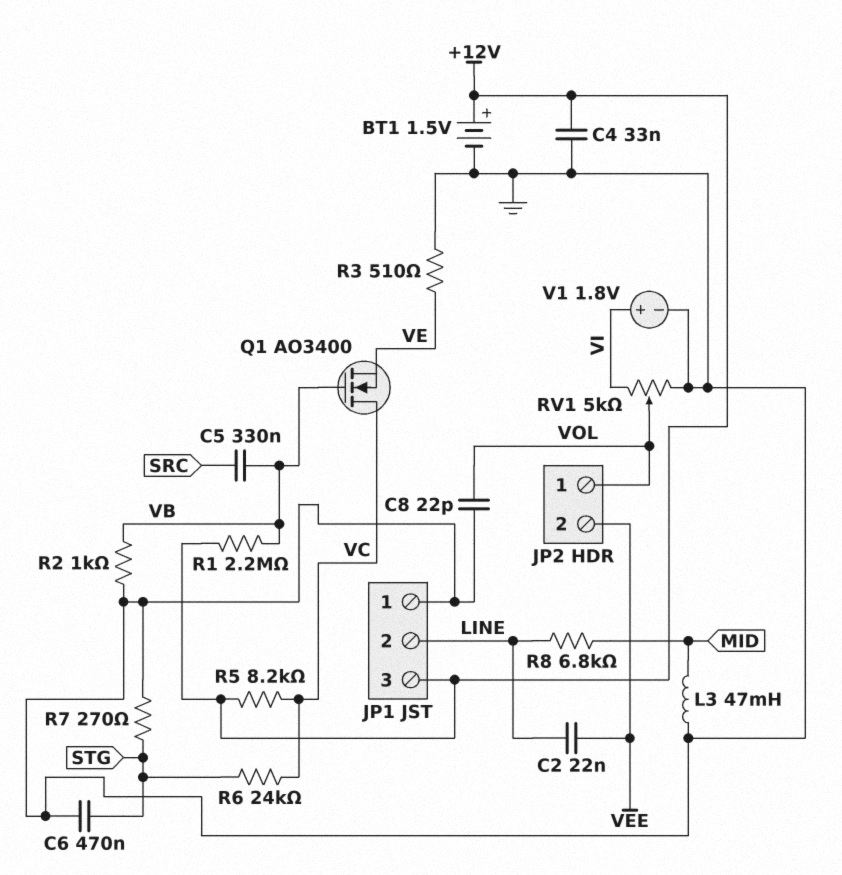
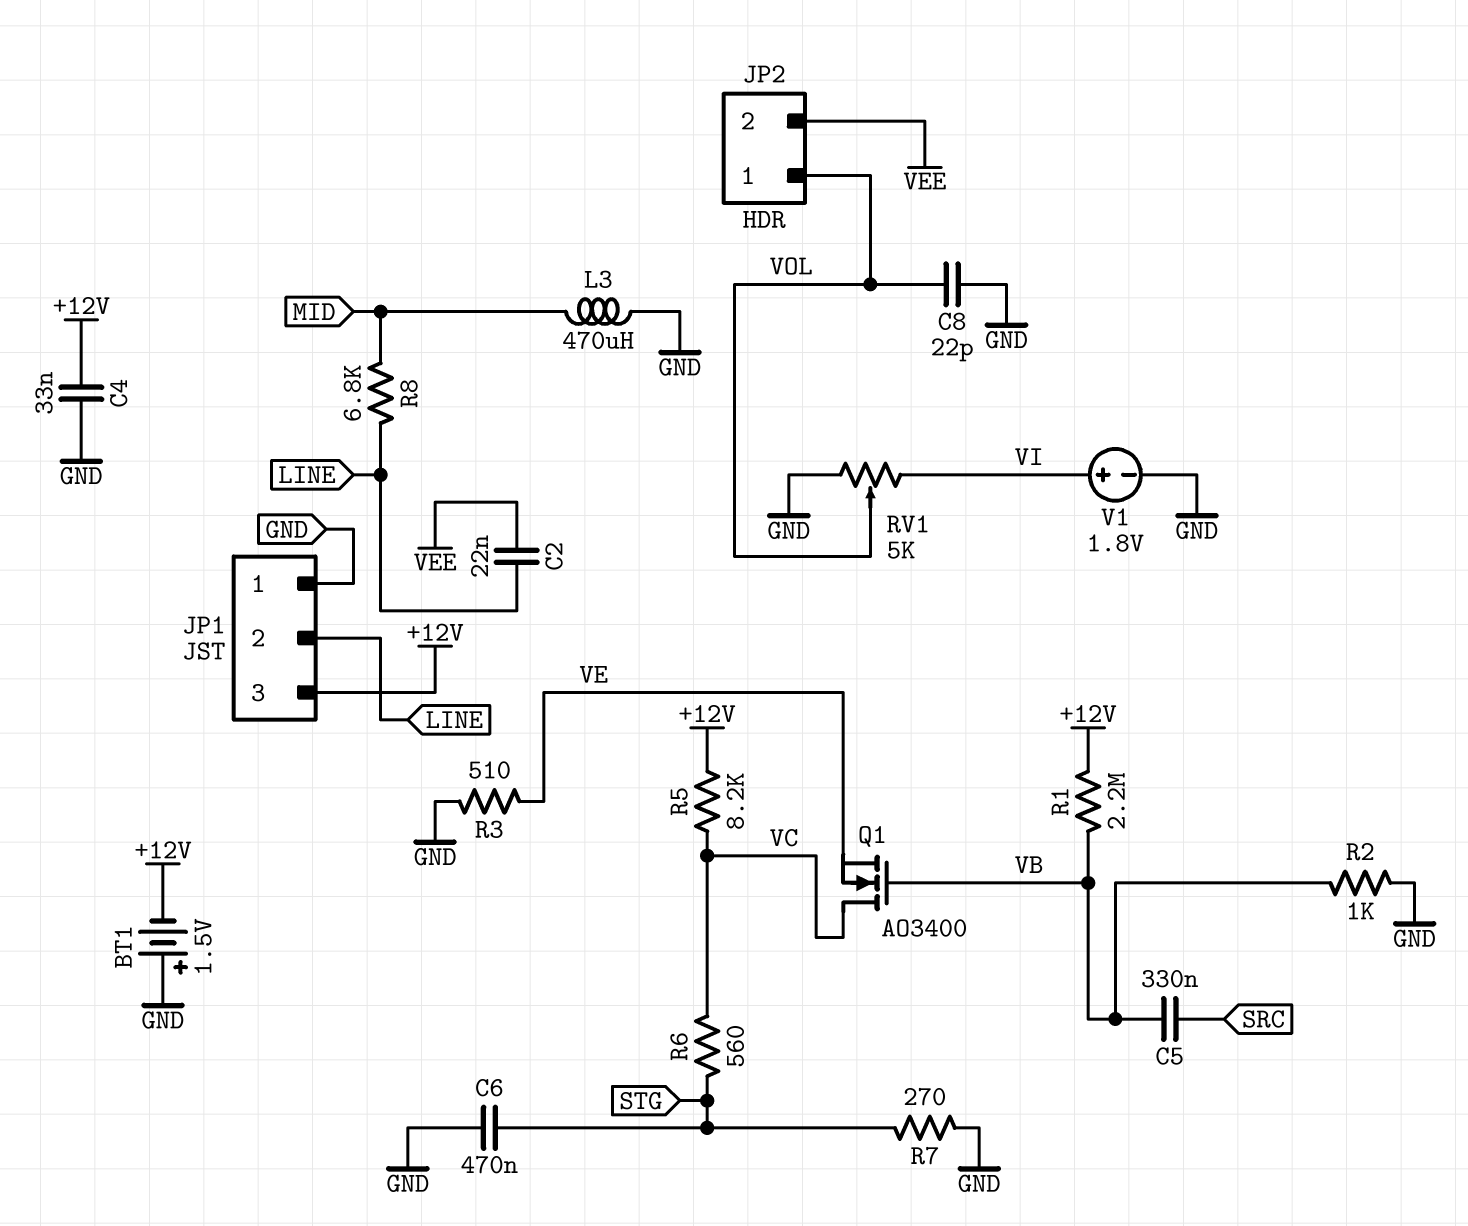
BT1: 1.5V (plus +12V, minus GND) -> 1.5V (plus GND, minus +12V)
L3: 47mH (GND, MID) -> 470uH (GND, MID)
R6: 24k (STG, VC) -> 560 (STG, VC)

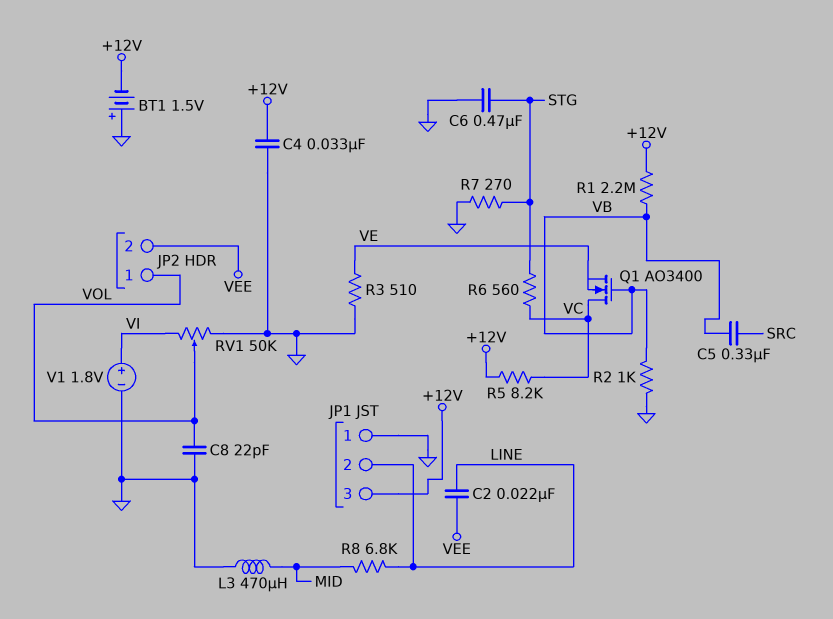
RV1: 5k (GND, VI, wiper VOL) -> 50k (GND, VI, wiper VOL)

